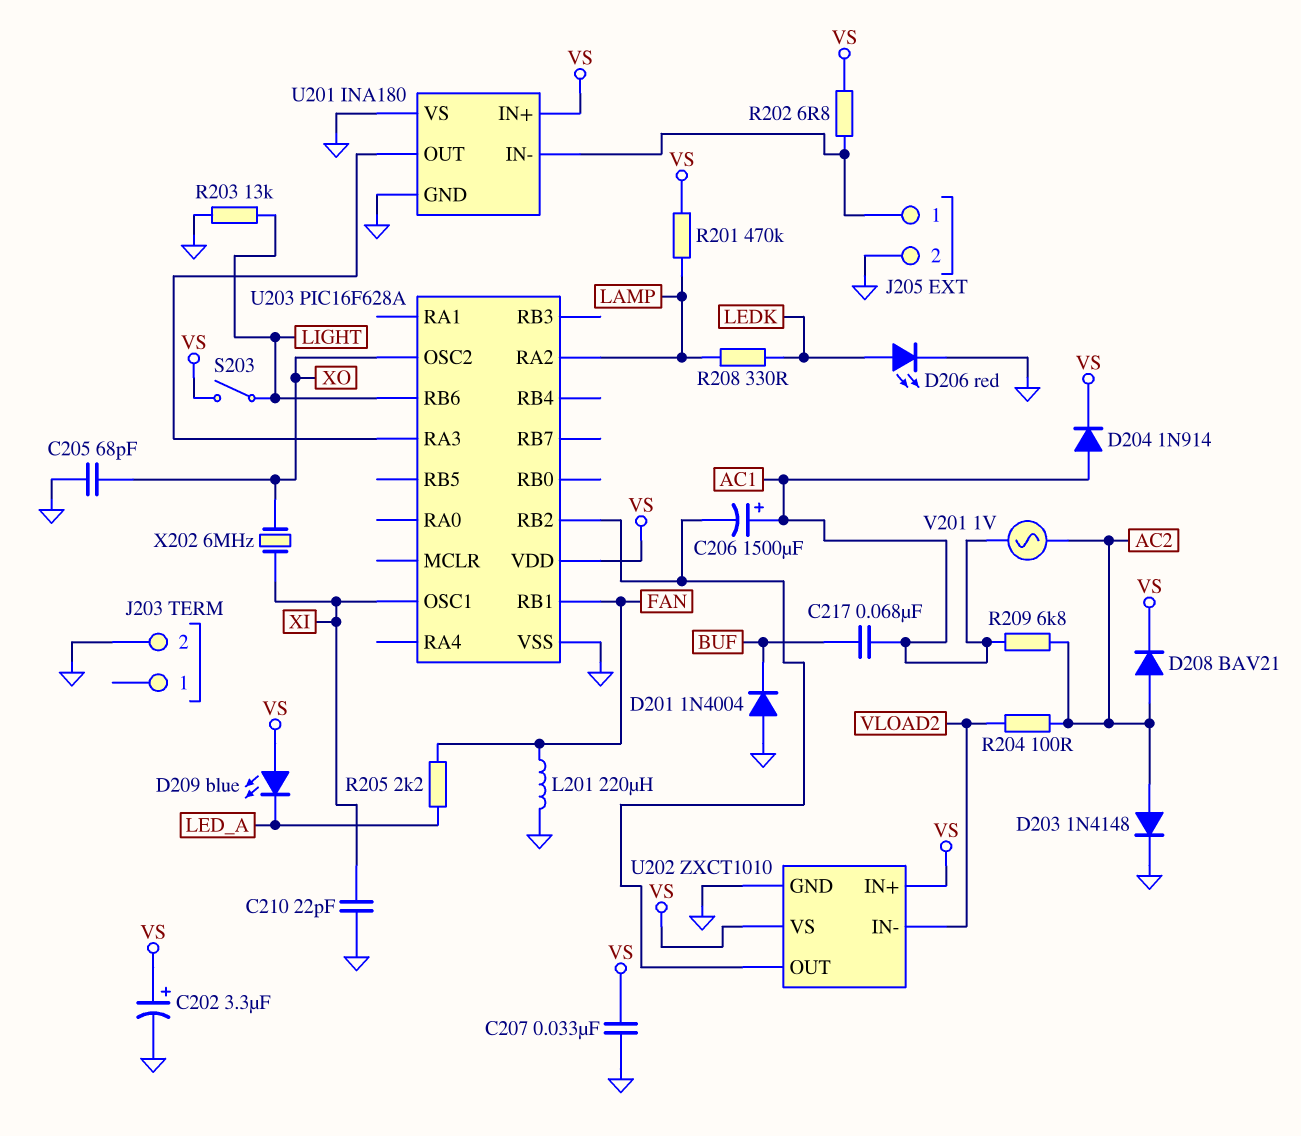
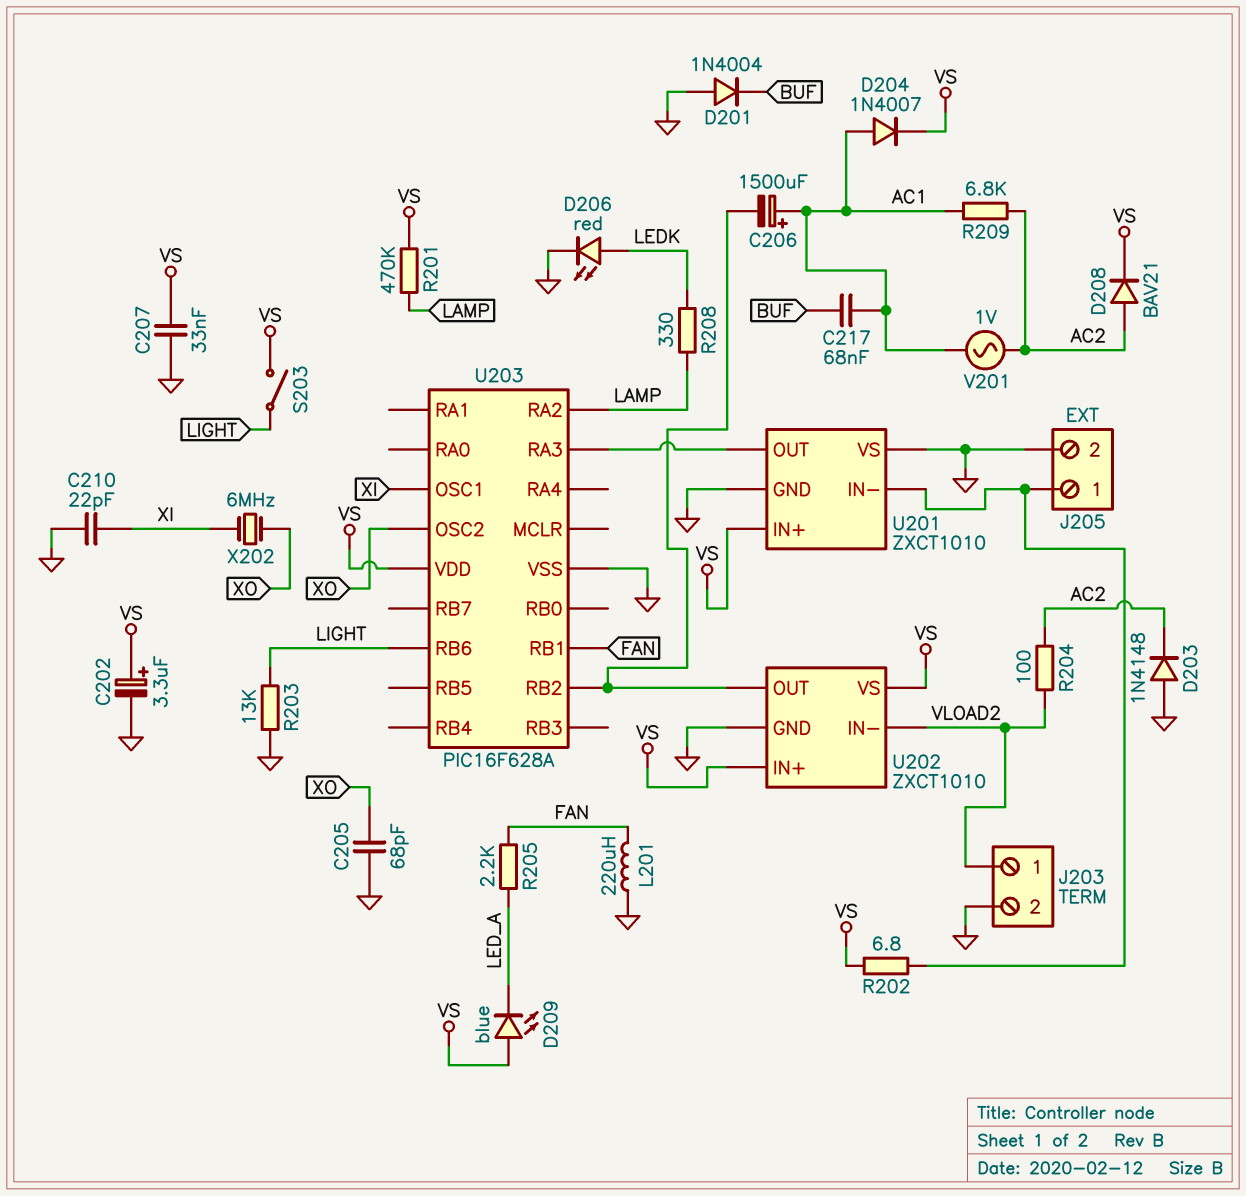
D203: diode 1N4148 (A AC2, K GND) -> diode 1N4148 (A GND, K AC2)
D204: diode 1N914 (A AC1, K VS) -> diode 1N4007 (A AC1, K VS)
J203 pin 1: none -> VLOAD2
U201: INA180 -> ZXCT1010

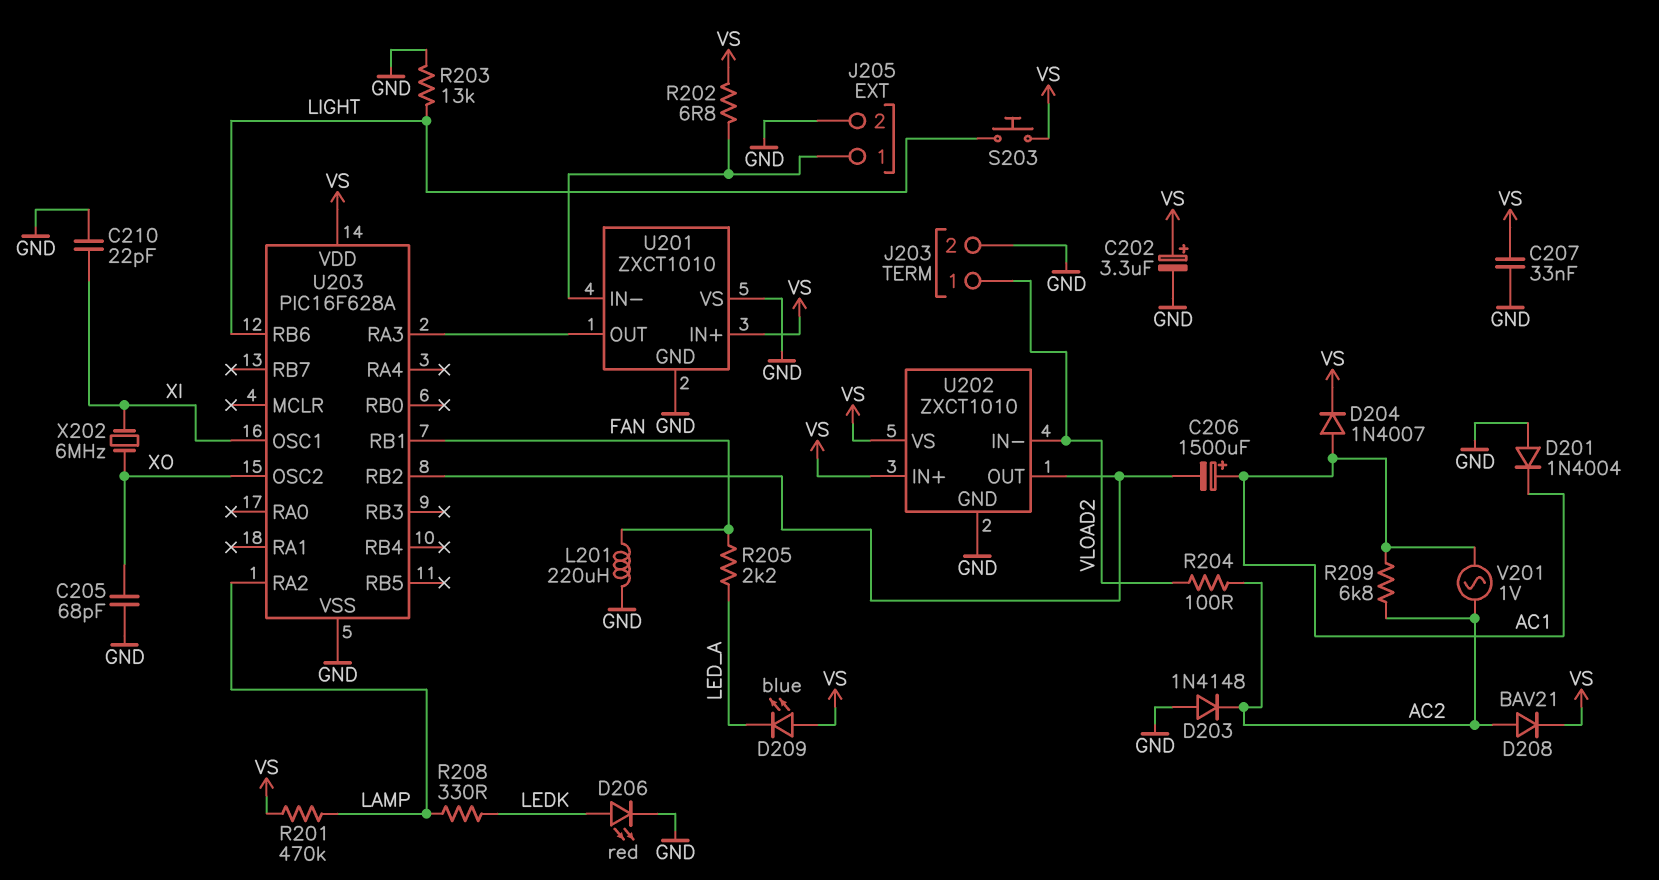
C217: 68nF (AC1, BUF) -> none
D201: diode 1N4004 (A GND, K BUF) -> diode 1N4004 (A GND, K AC1)
S203: switch (LIGHT, VS) -> button (LIGHT, VS)

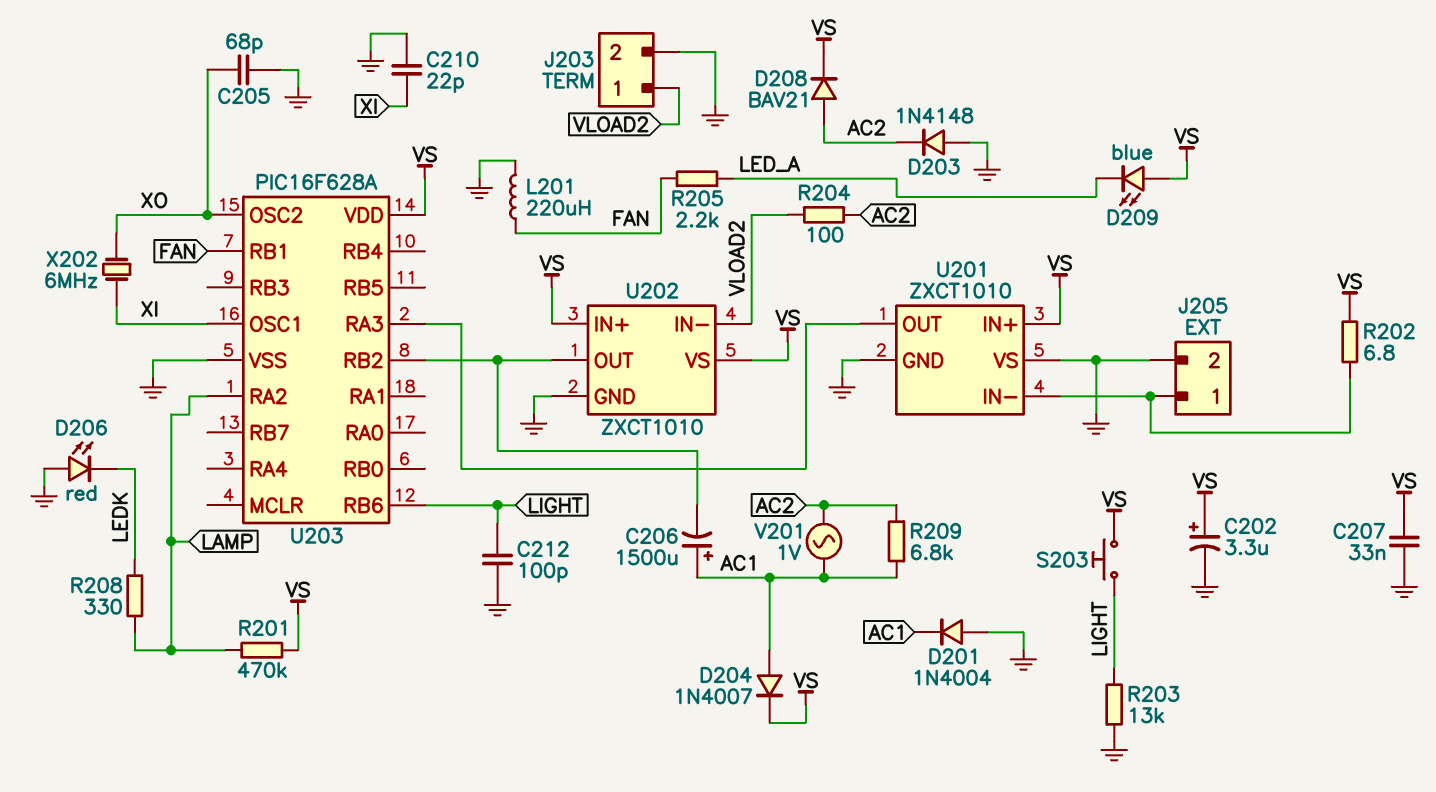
C212: none -> 100pF (GND, LIGHT)
D206: LED red (A LEDK, K GND) -> LED red (A GND, K LEDK)

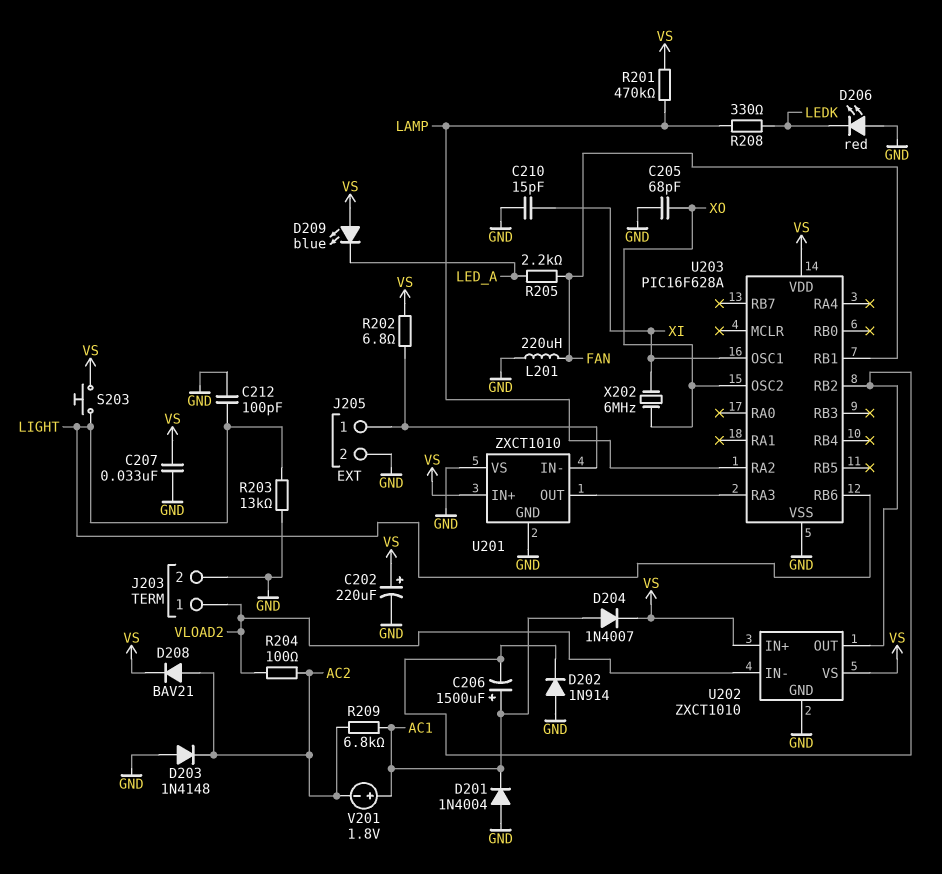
C202: 3.3uF (plus VS, minus GND) -> 220uF (plus VS, minus GND)
C210: 22pF (GND, XI) -> 15pF (GND, XI)
D202: none -> diode 1N914 (A GND, K U202/OUT)
V201: AC 1V (AC1, AC2) -> 1.8V (plus AC1, minus AC2)

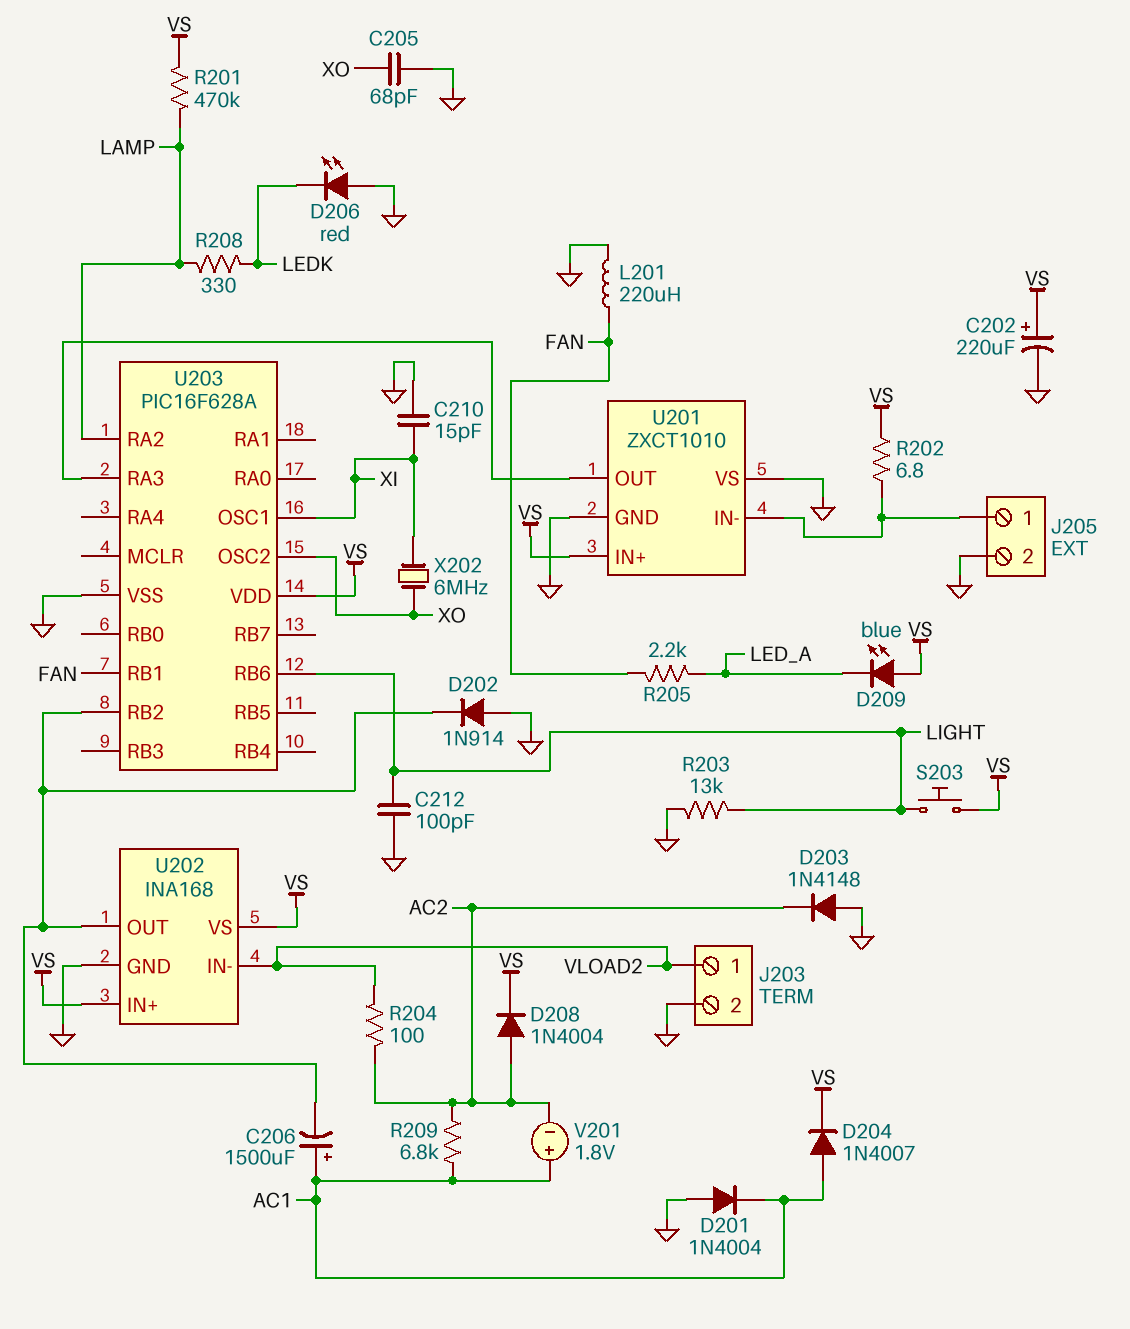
C207: 33nF (GND, VS) -> none
D208: diode BAV21 (A AC2, K VS) -> diode 1N4004 (A AC2, K VS)
U202: ZXCT1010 -> INA168

